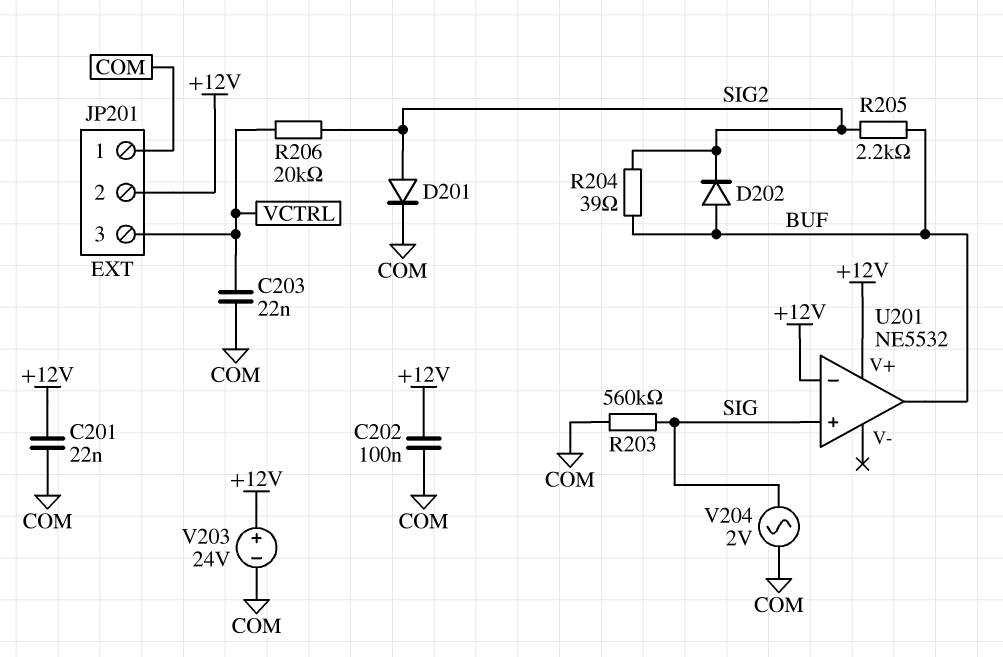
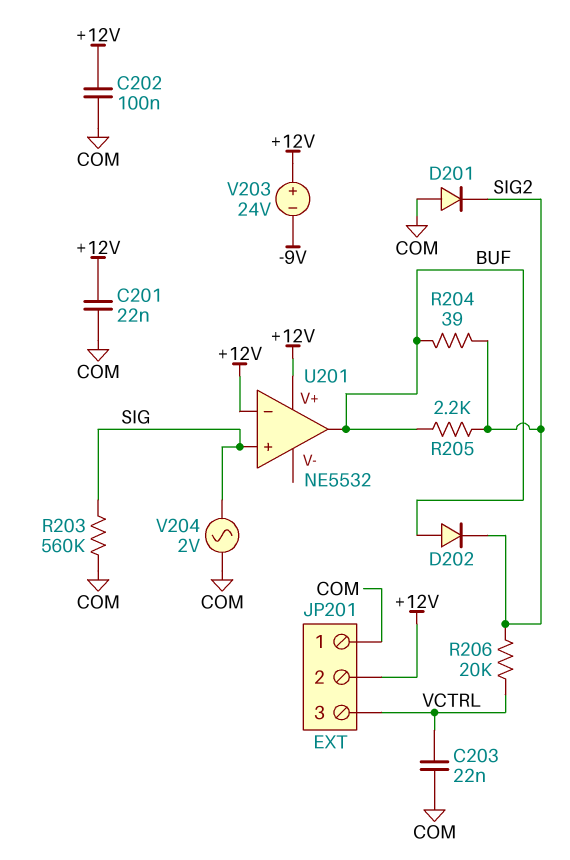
D201: diode (A SIG2, K COM) -> diode (A COM, K SIG2)
V203: 24V (plus +12V, minus COM) -> 24V (plus +12V, minus -9V)

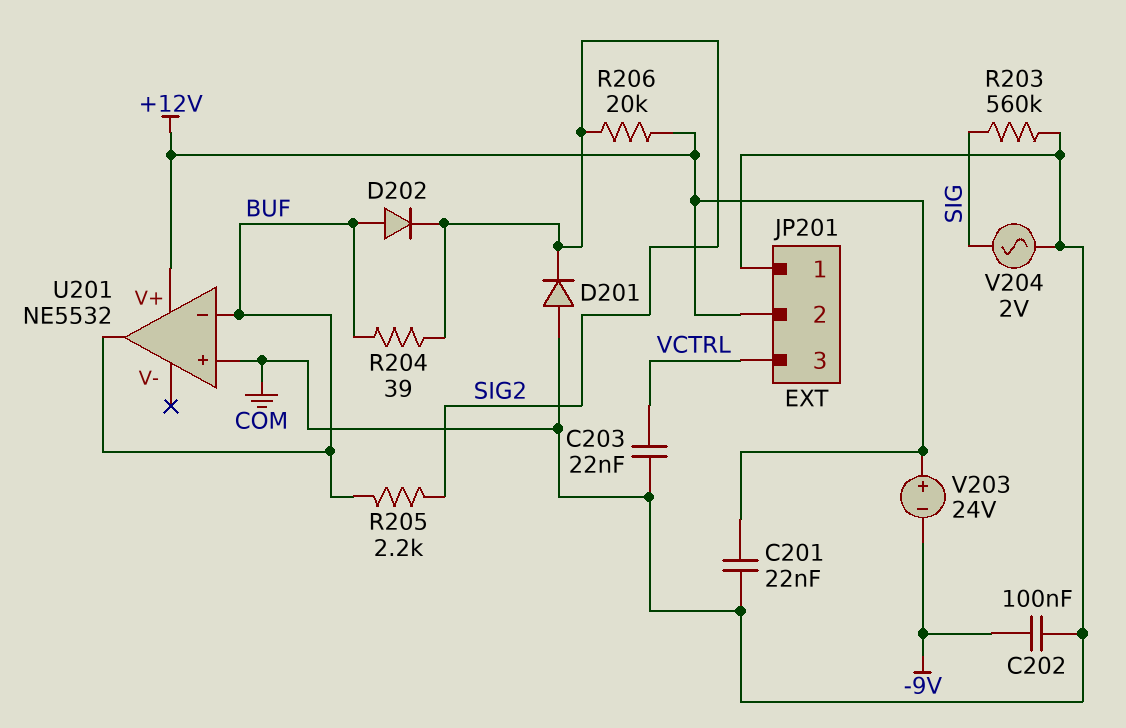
C202: 100nF (+12V, COM) -> 100nF (-9V, COM)
R206: 20k (SIG2, VCTRL) -> 20k (+12V, SIG2)
U201 pin in+: SIG -> COM
U201 pin in-: +12V -> BUF

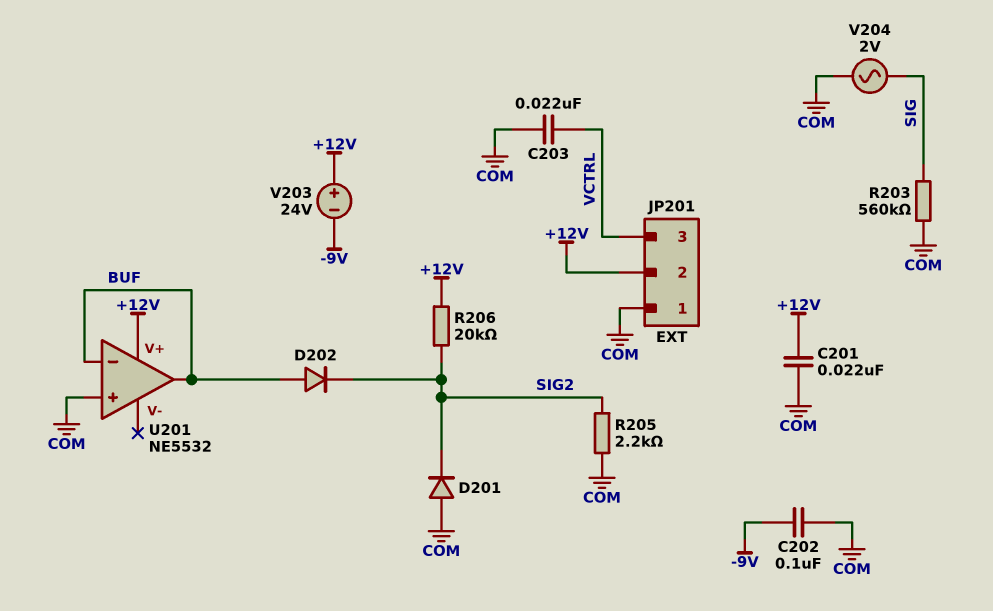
R204: 39 (BUF, SIG2) -> none
R205: 2.2k (BUF, SIG2) -> 2.2k (COM, SIG2)

